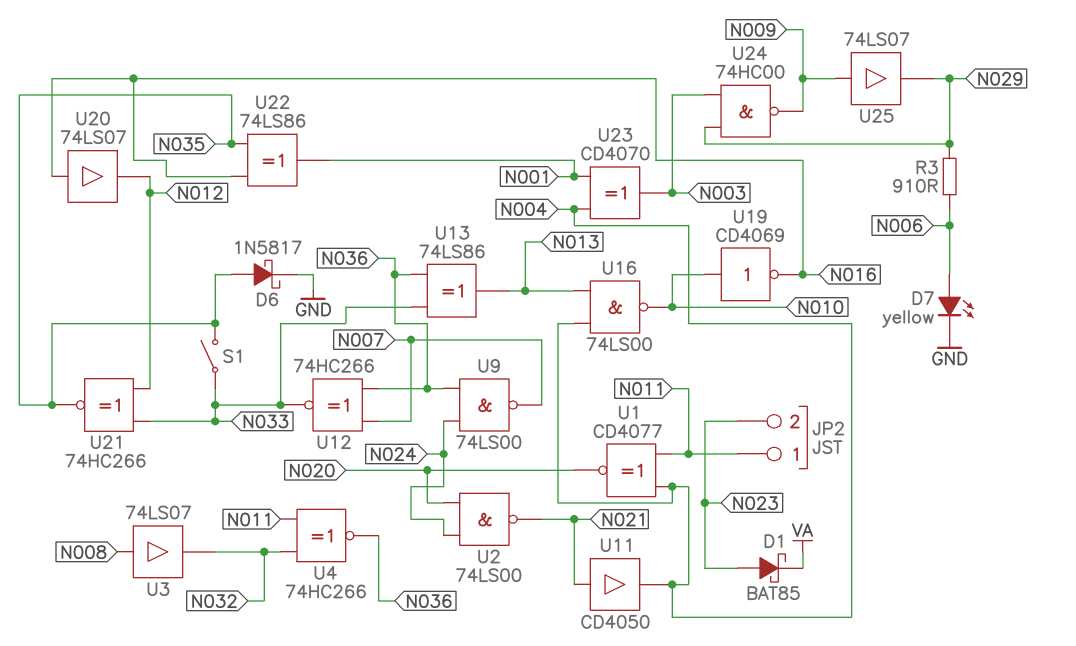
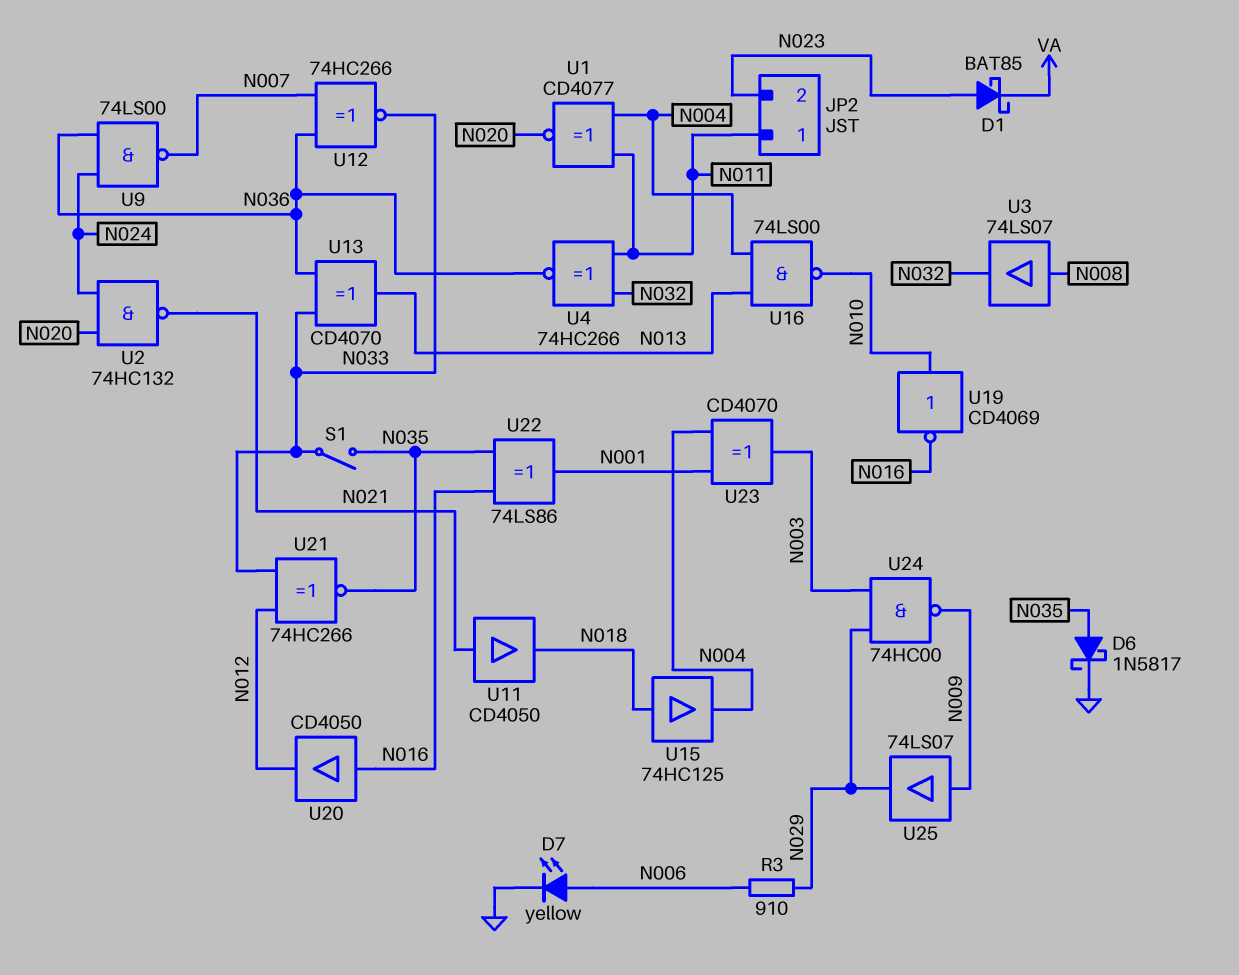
U2: NAND 74LS00 (in N020, in N024, out N021) -> NAND 74HC132 (in N020, in N024, out N021)
U11: buffer CD4050 (in N021, out N004) -> buffer CD4050 (in N021, out N018)
U13: XOR 74LS86 (in N033, in N036, out N013) -> XOR CD4070 (in N033, in N036, out N013)
U15: none -> buffer 74HC125 (in N018, out N004)
U20: buffer 74LS07 (in N016, out N012) -> buffer CD4050 (in N016, out N012)

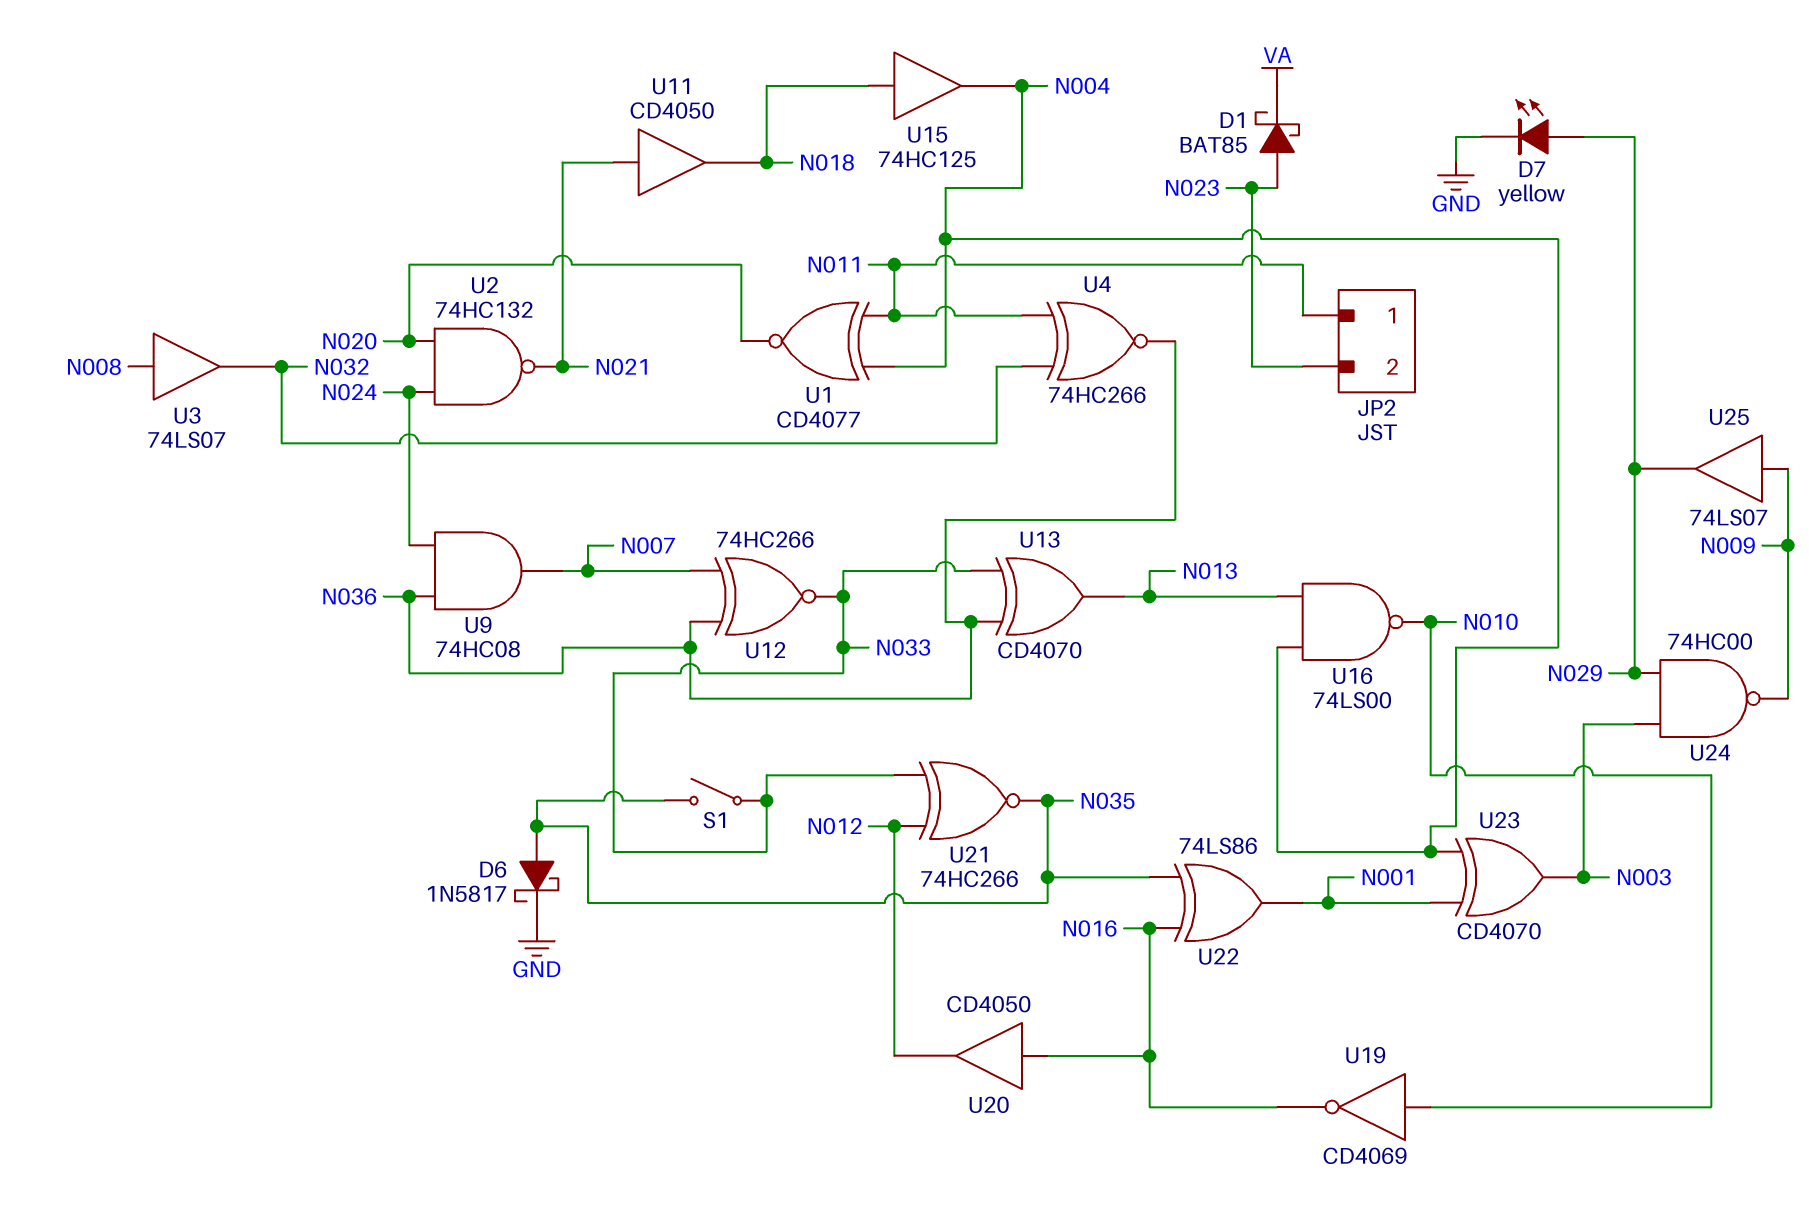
D7: LED yellow (A N006, K GND) -> LED yellow (A N029, K GND)
R3: 910 (N006, N029) -> none
U9: NAND 74LS00 (in N024, in N036, out N007) -> AND 74HC08 (in N024, in N036, out N007)

